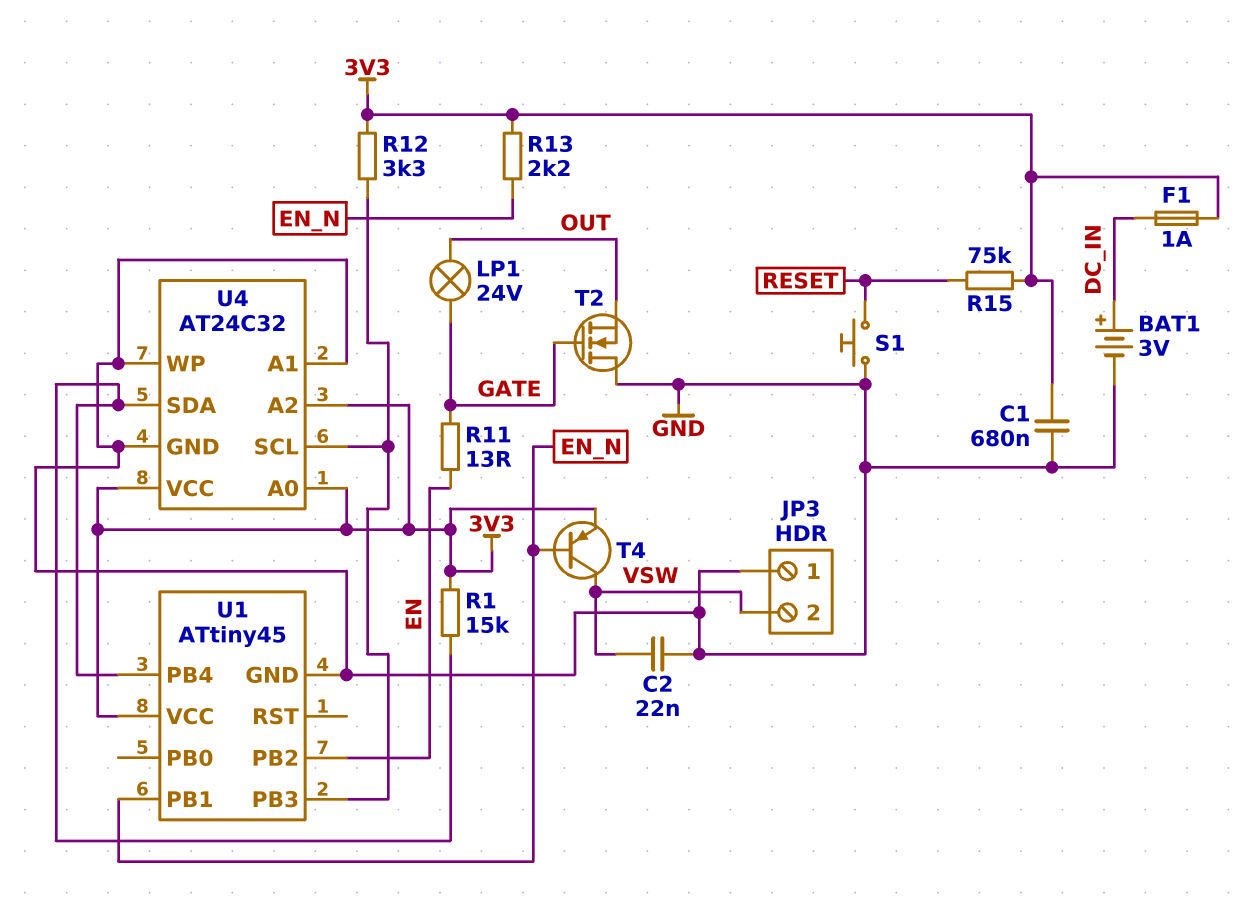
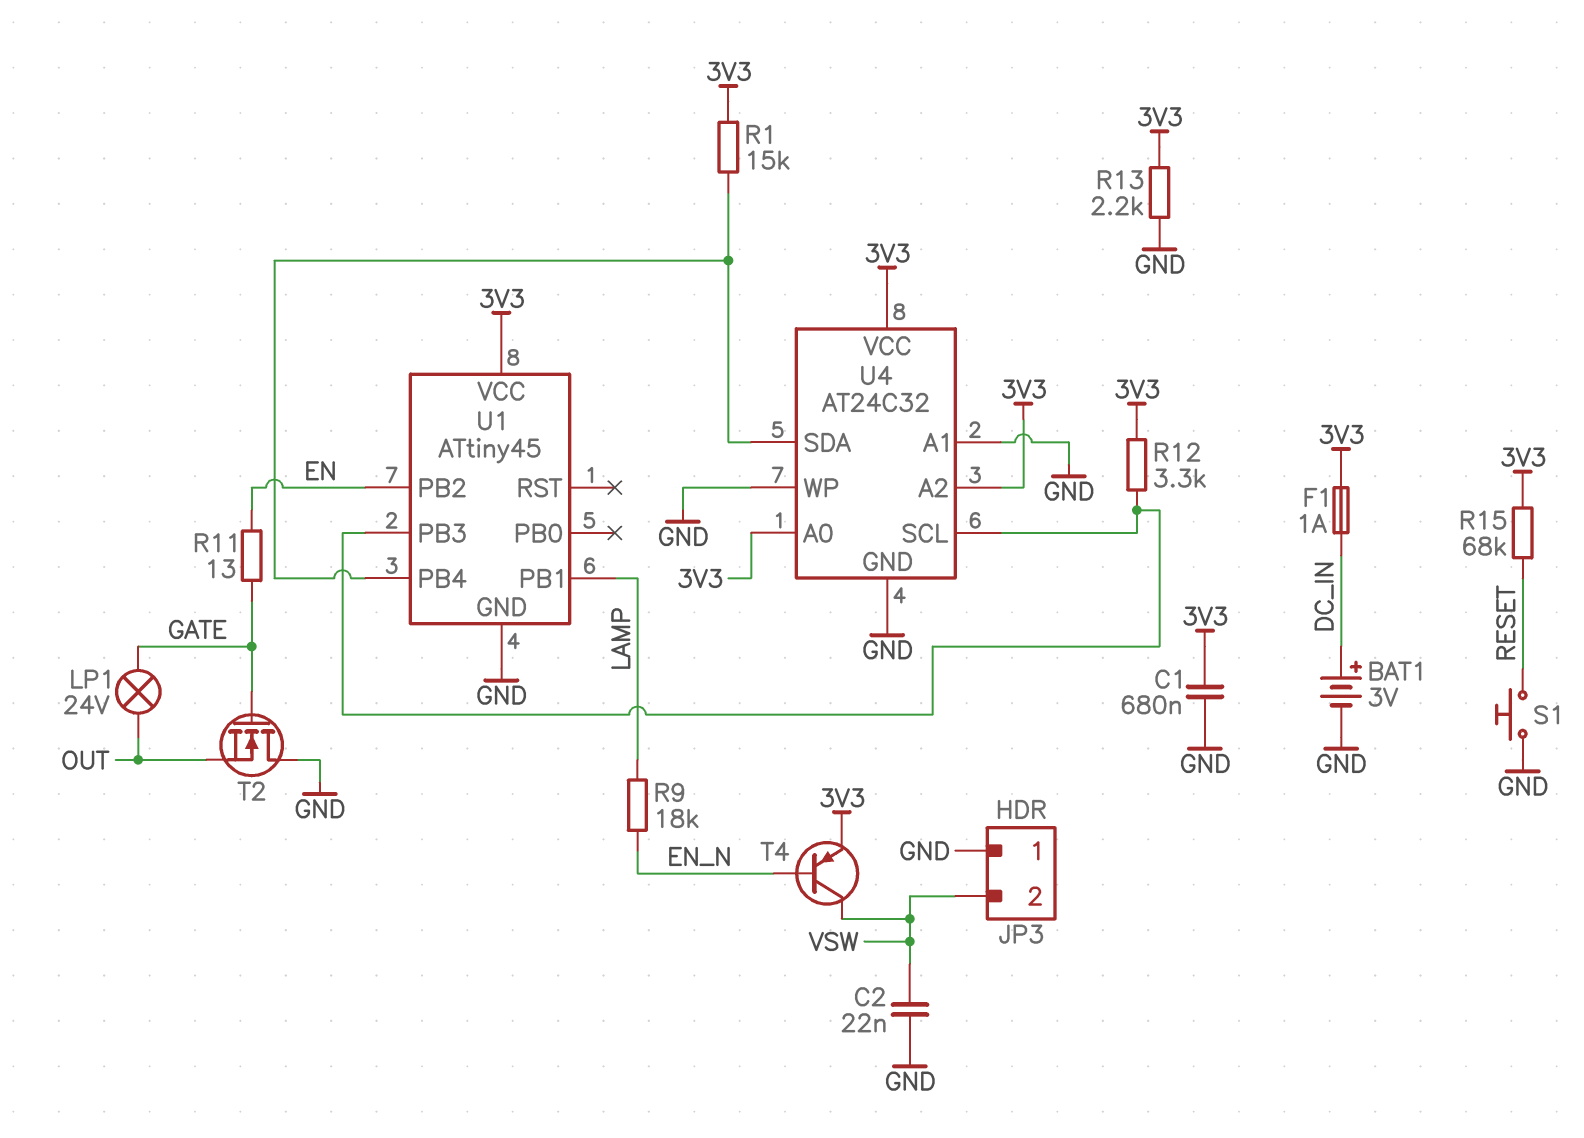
R9: none -> 18k (EN_N, LAMP)
R13: 2.2k (3V3, EN_N) -> 2.2k (3V3, GND)
R15: 75k (3V3, RESET) -> 68k (3V3, RESET)
U1 pin PB1: EN_N -> LAMP

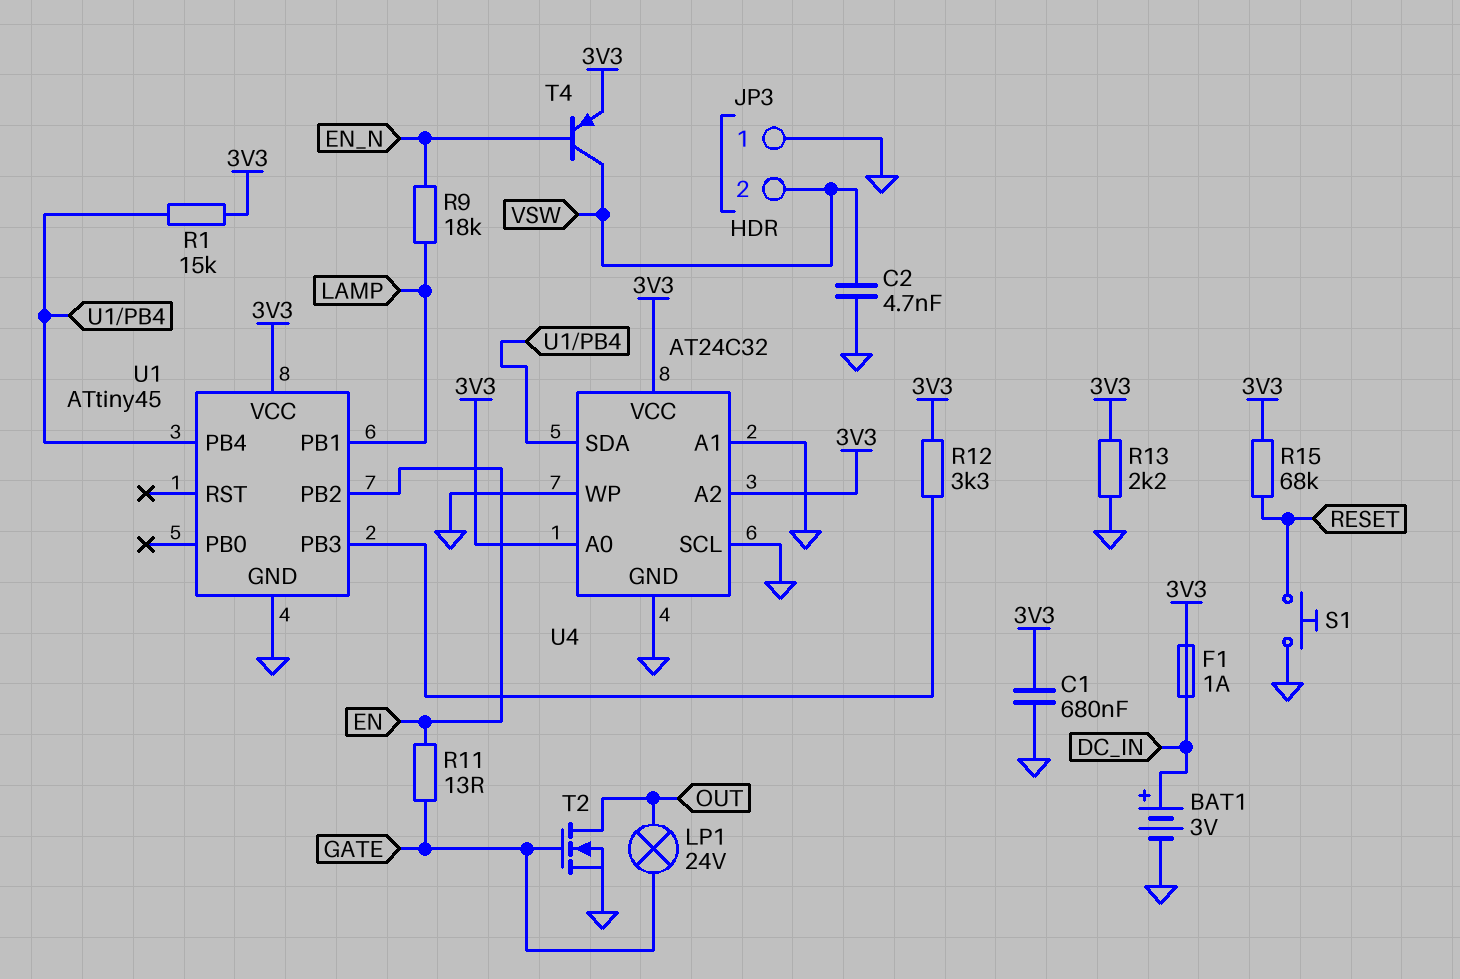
C2: 22nF (GND, VSW) -> 4.7nF (GND, VSW)
T2: NMOS (G GATE, D GND, S OUT) -> NMOS (G GATE, D OUT, S GND)
U4 pin SCL: U1/PB3 -> GND

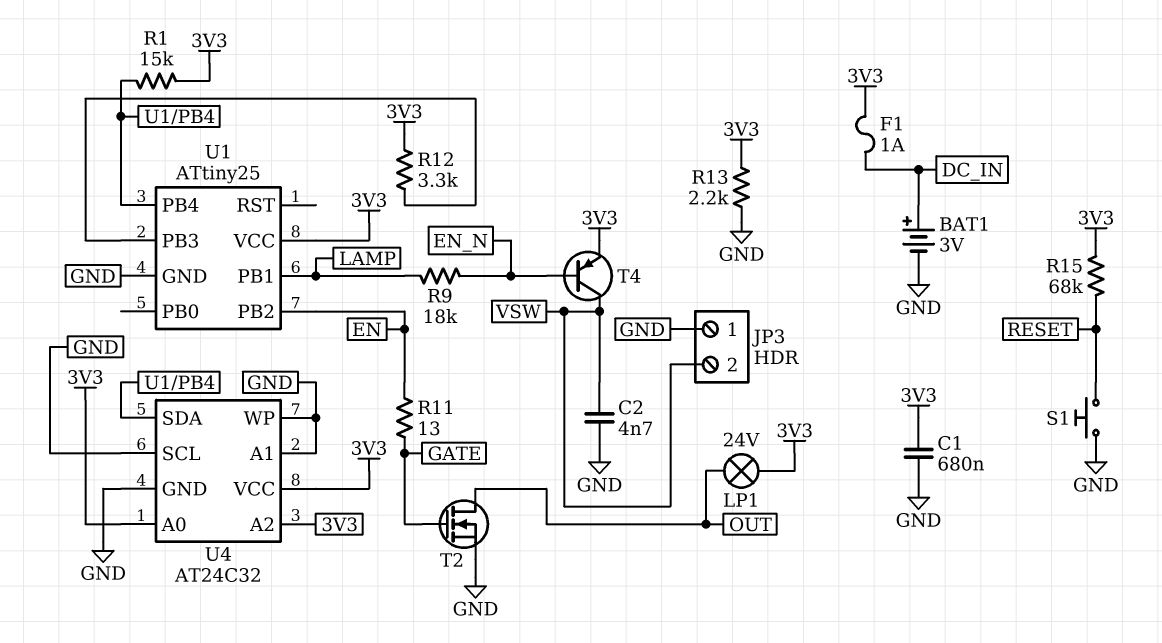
LP1: lamp 24V (GATE, OUT) -> lamp 24V (3V3, OUT)
U1: ATtiny45 -> ATtiny25

